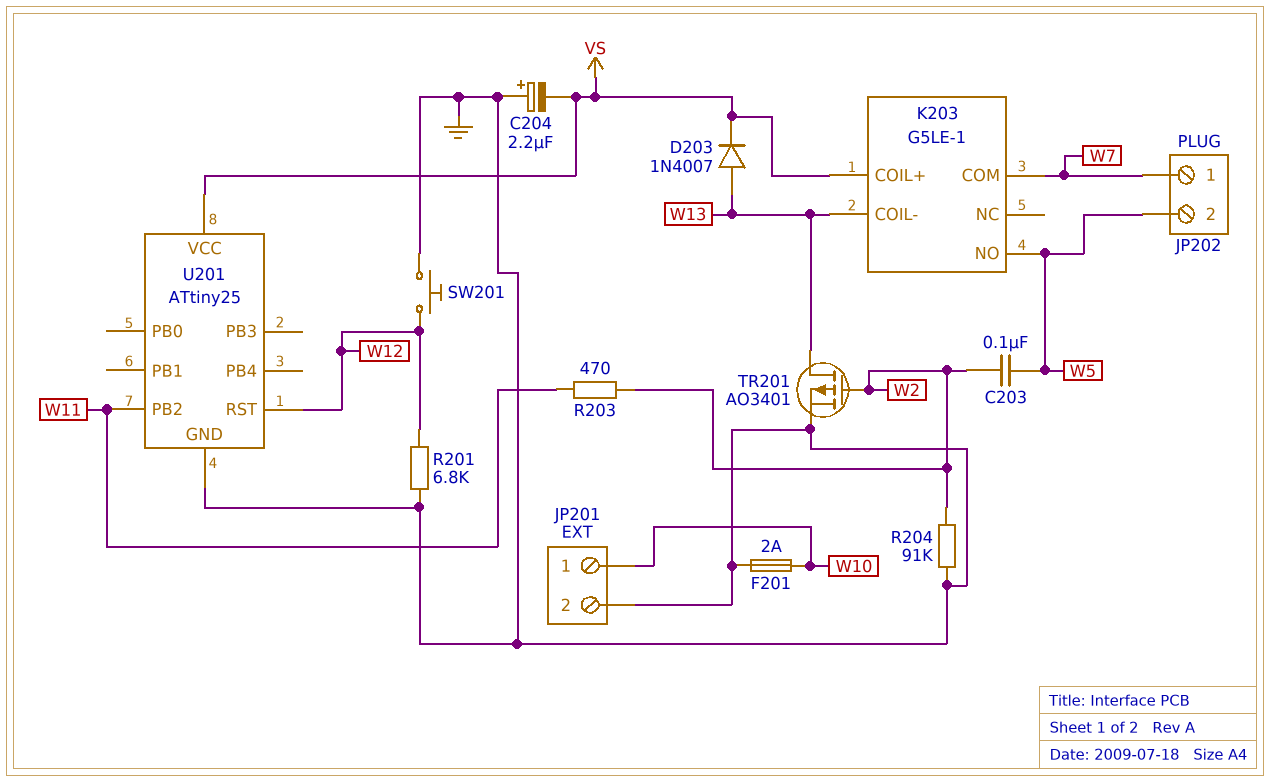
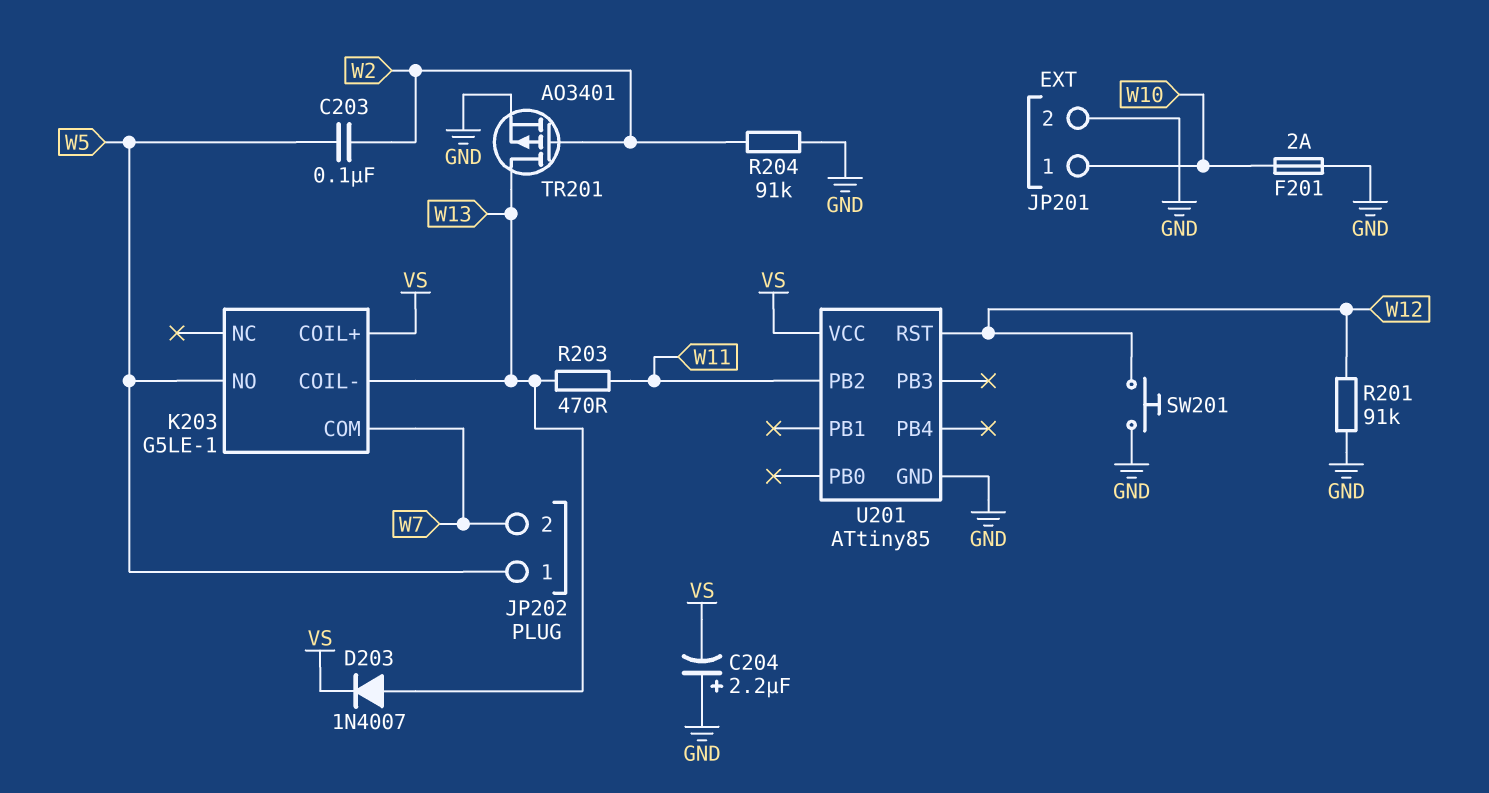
JP202 pin 1: W7 -> W5
JP202 pin 2: W5 -> W7
R201: 6.8k (GND, W12) -> 91k (GND, W12)
R203: 470 (W2, W11) -> 470 (W11, W13)
U201: ATtiny25 -> ATtiny85

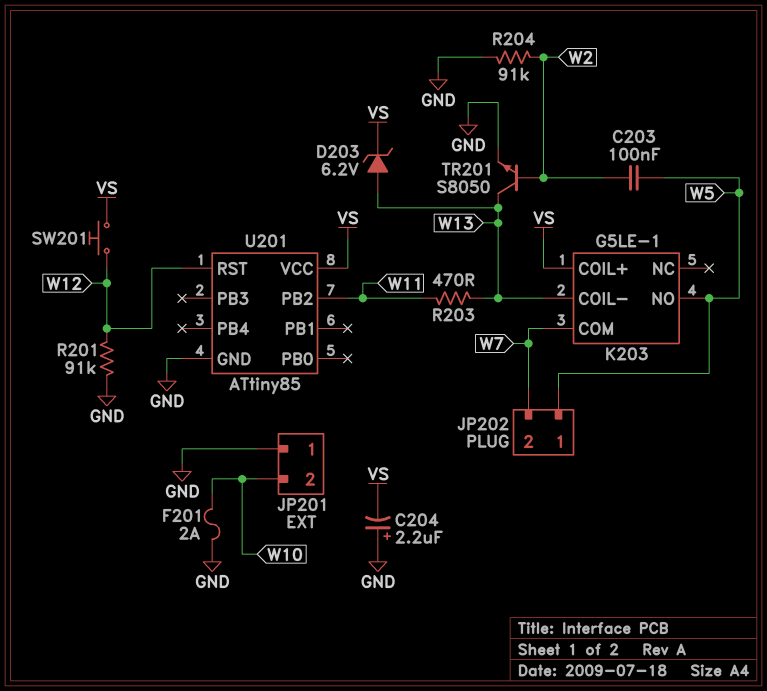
D203: diode 1N4007 (A W13, K VS) -> zener 6.2V (A W13, K VS)
JP201 pin 1: W10 -> GND
JP201 pin 2: GND -> W10
SW201: button (GND, W12) -> button (VS, W12)
TR201: PMOS AO3401 (G W2, D W13, S GND) -> NPN S8050 (B W2, C W13, E GND)

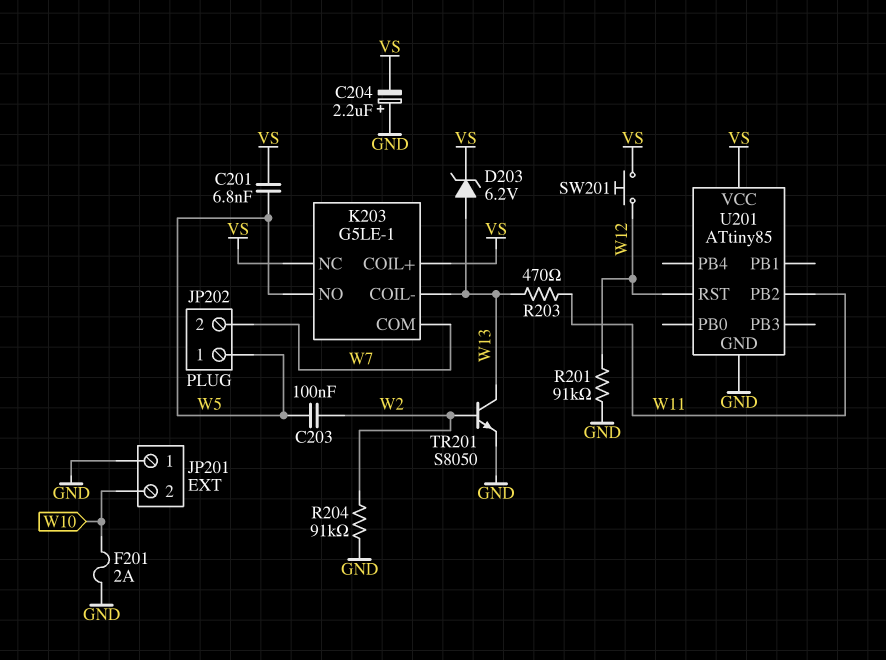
C201: none -> 6.8nF (VS, W5)
K203 pin NC: none -> VS

